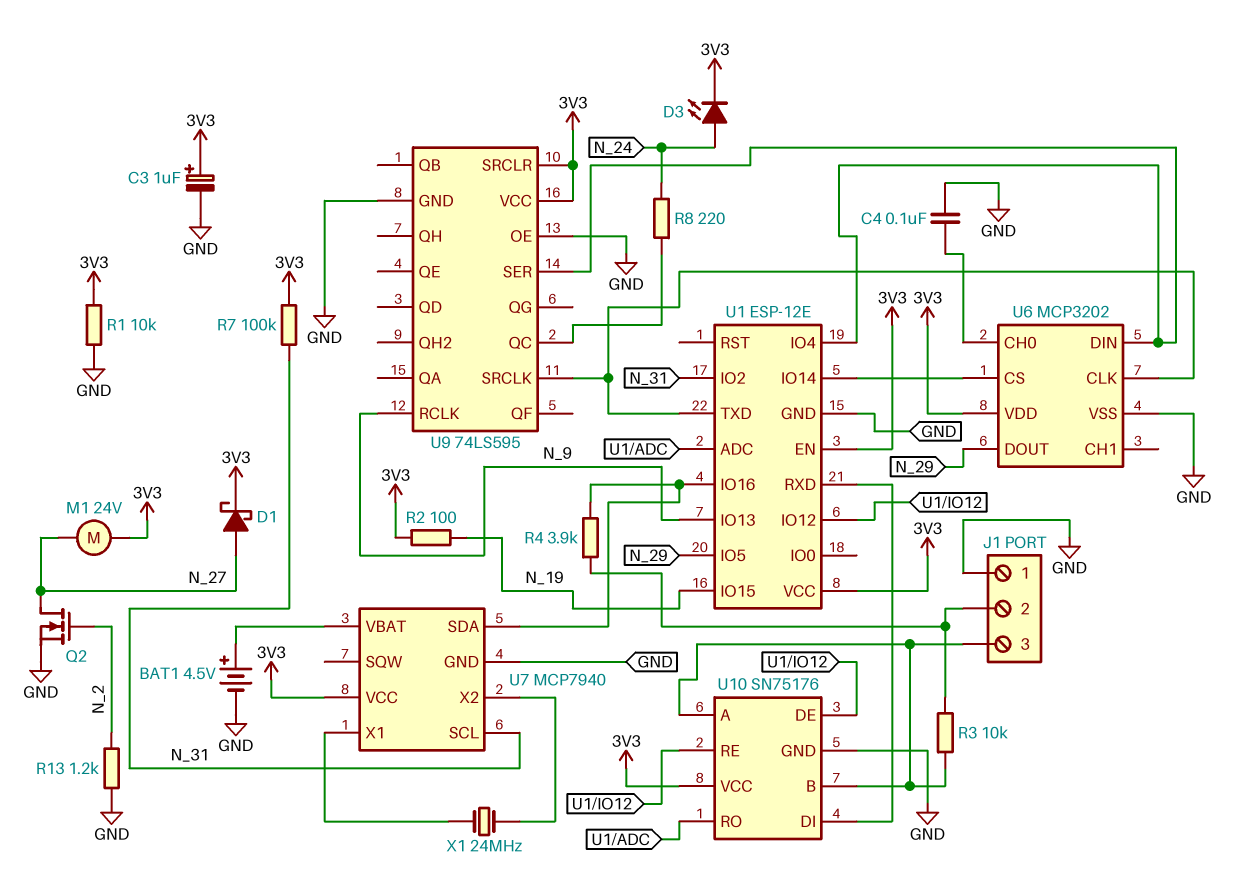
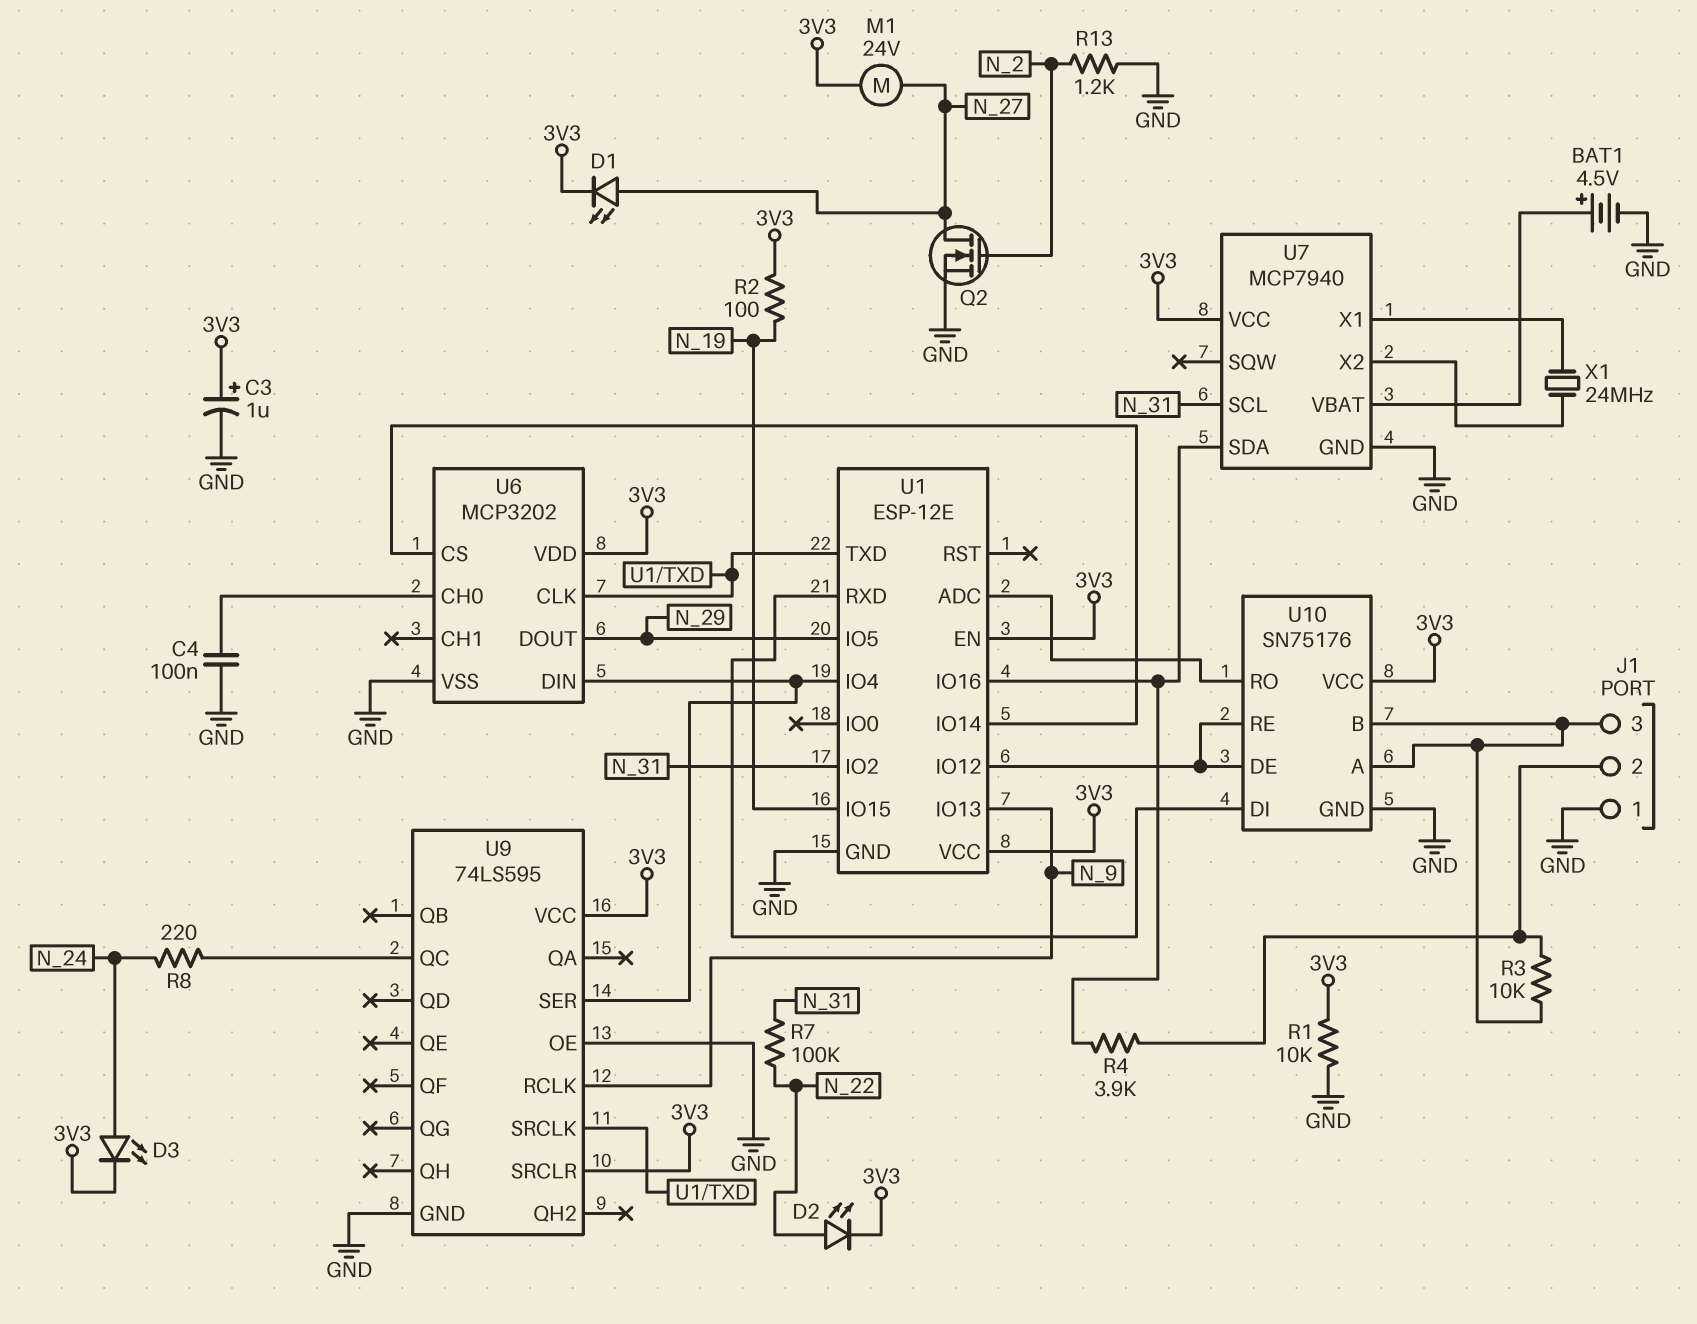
D1: schottky (A N_27, K 3V3) -> LED (A N_27, K 3V3)
D2: none -> LED (A N_22, K 3V3)
R7: 100k (3V3, N_31) -> 100k (N_22, N_31)

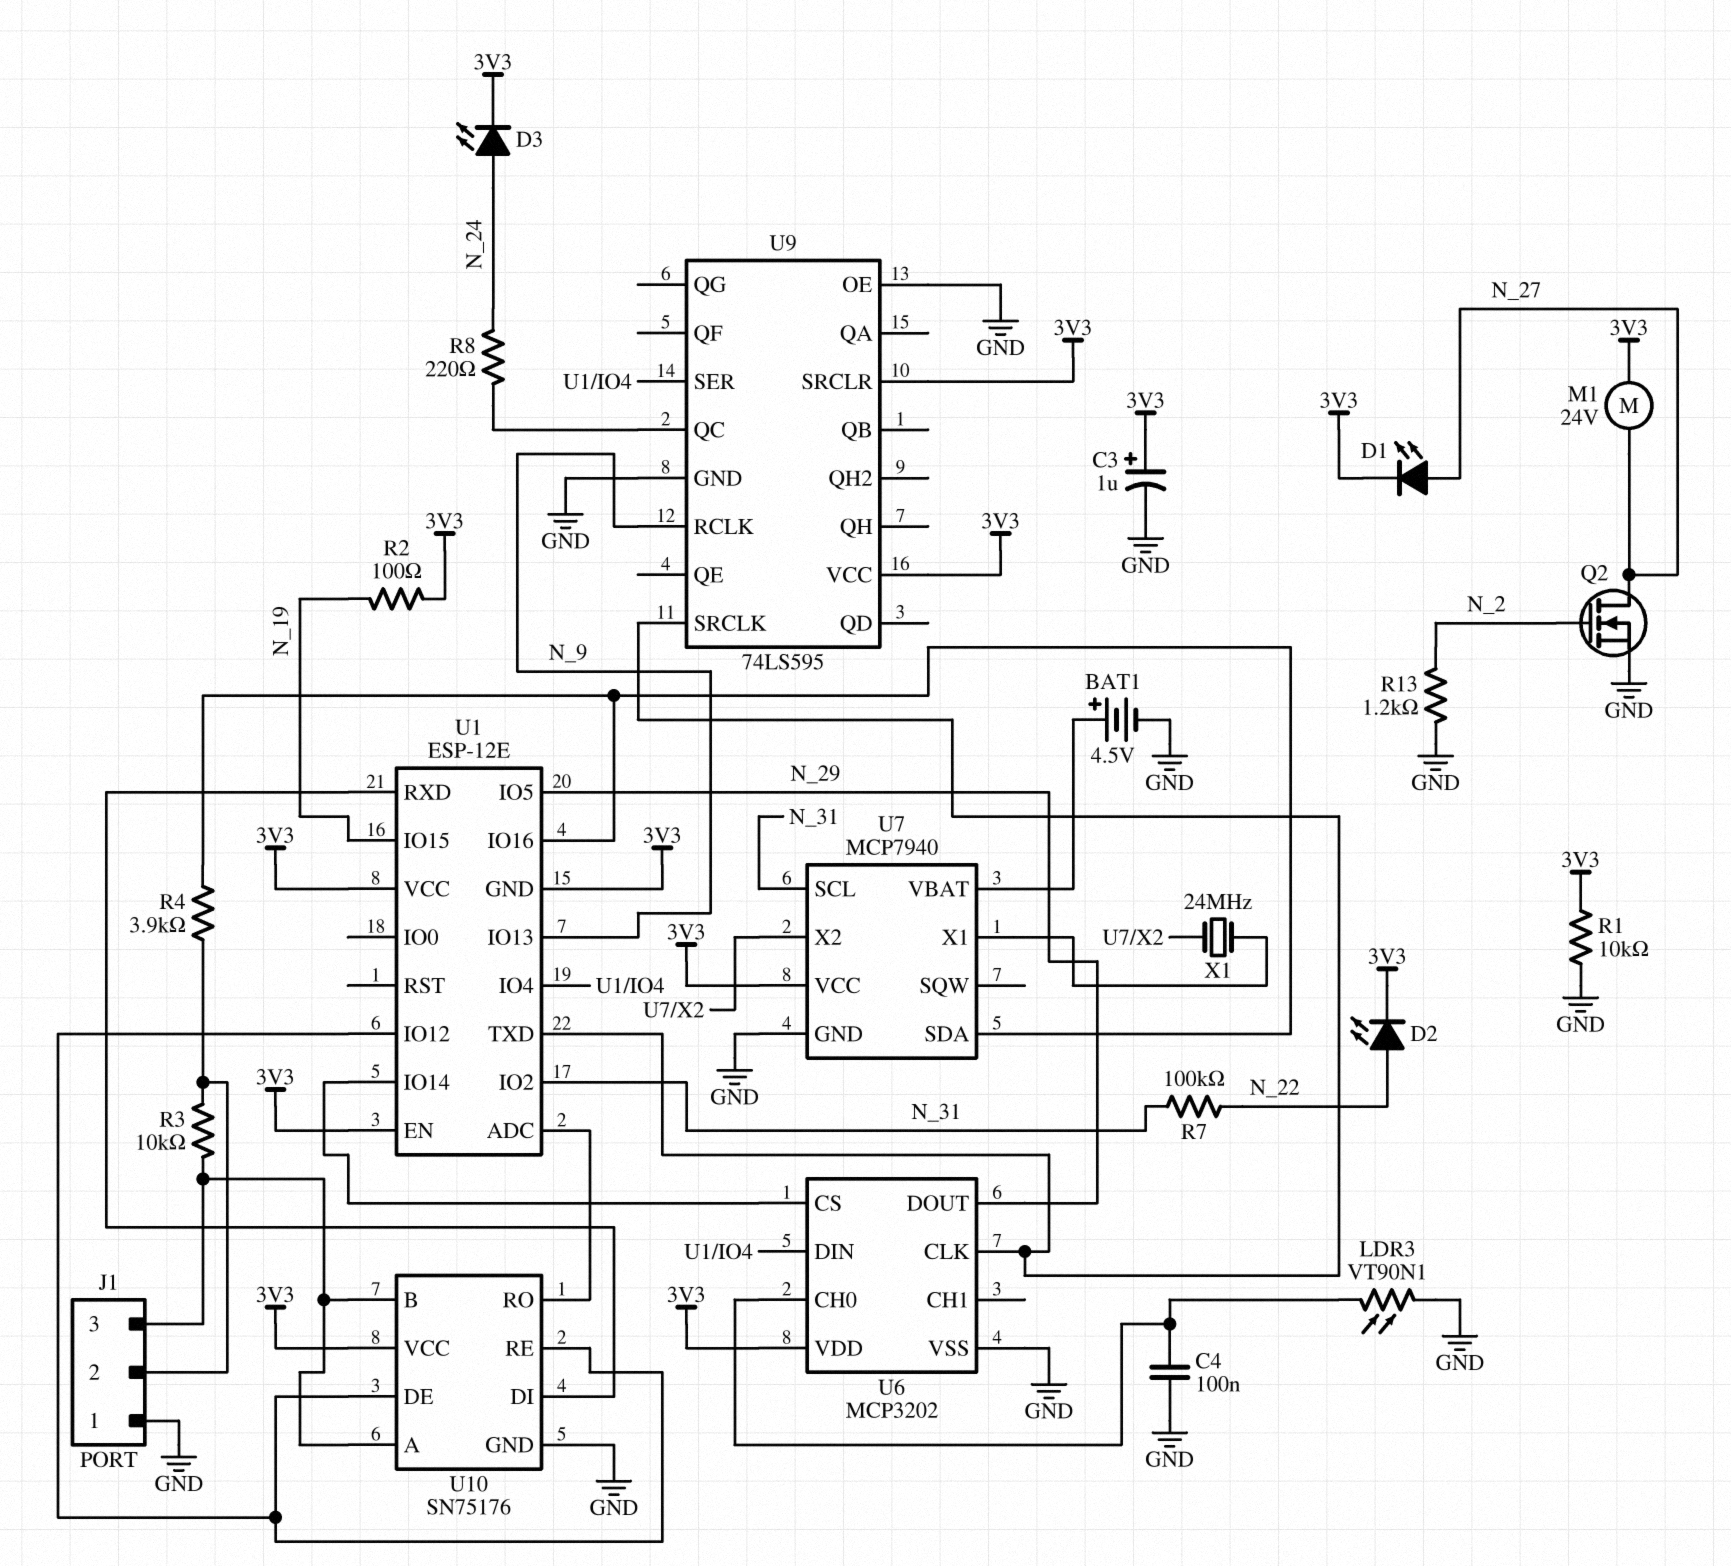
LDR3: none -> VT90N1 (GND, U6/CH0)
U1 pin GND: GND -> 3V3

